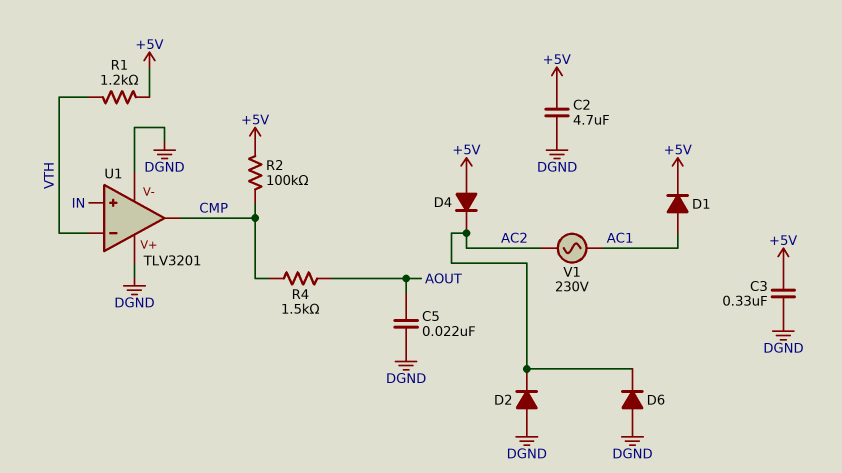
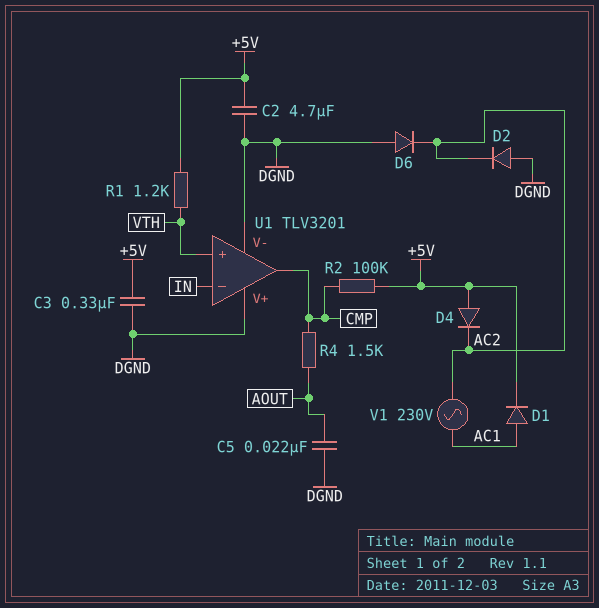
U1 pin in+: IN -> VTH
U1 pin in-: VTH -> IN

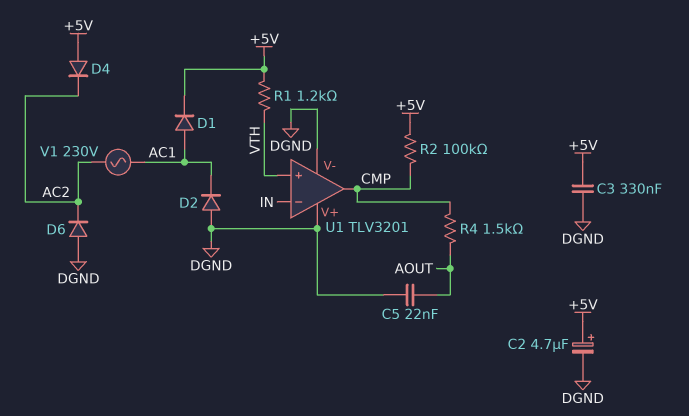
C2: 4.7uF (+5V, DGND) -> 4.7uF (plus +5V, minus DGND)
D2: diode (A DGND, K AC2) -> diode (A DGND, K AC1)

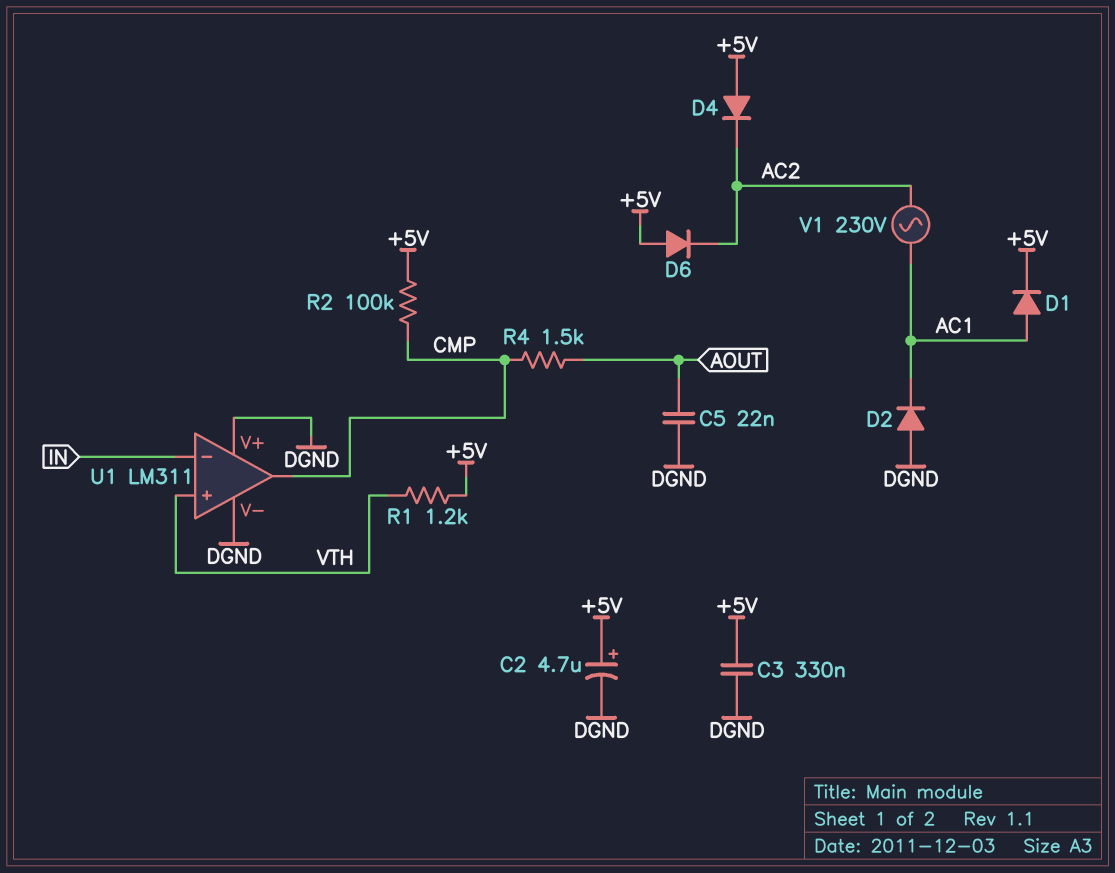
D6: diode (A DGND, K AC2) -> diode (A +5V, K AC2)
U1: TLV3201 -> LM311

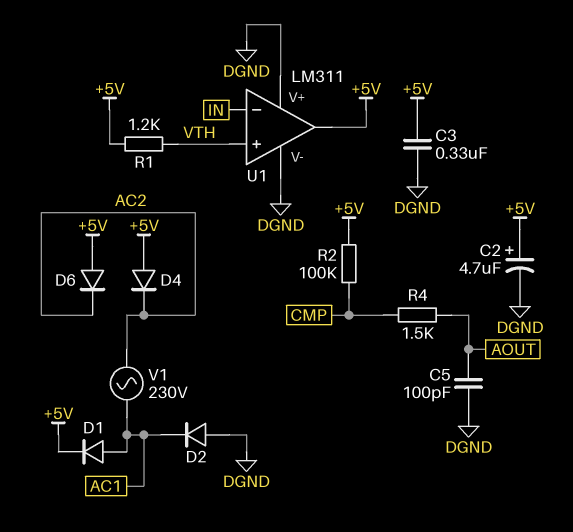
C5: 22nF (AOUT, DGND) -> 100pF (AOUT, DGND)
U1 pin out: CMP -> +5V

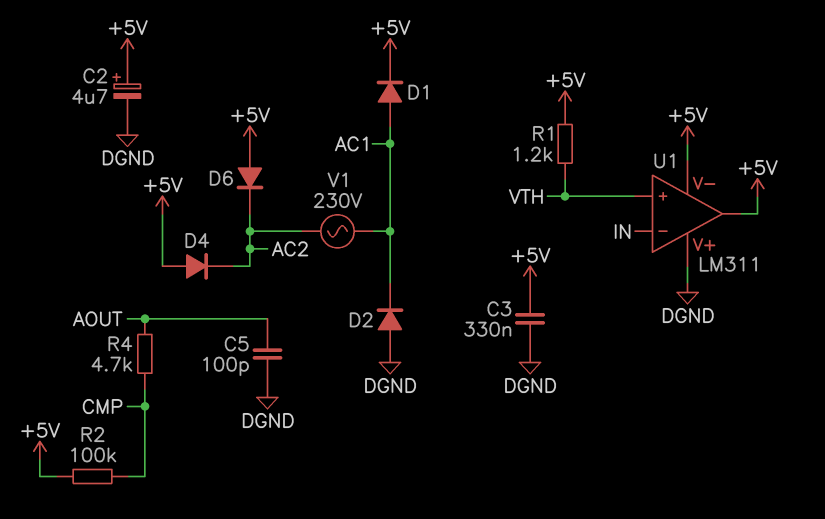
R4: 1.5k (AOUT, CMP) -> 4.7k (AOUT, CMP)
U1 pin V-: DGND -> +5V

